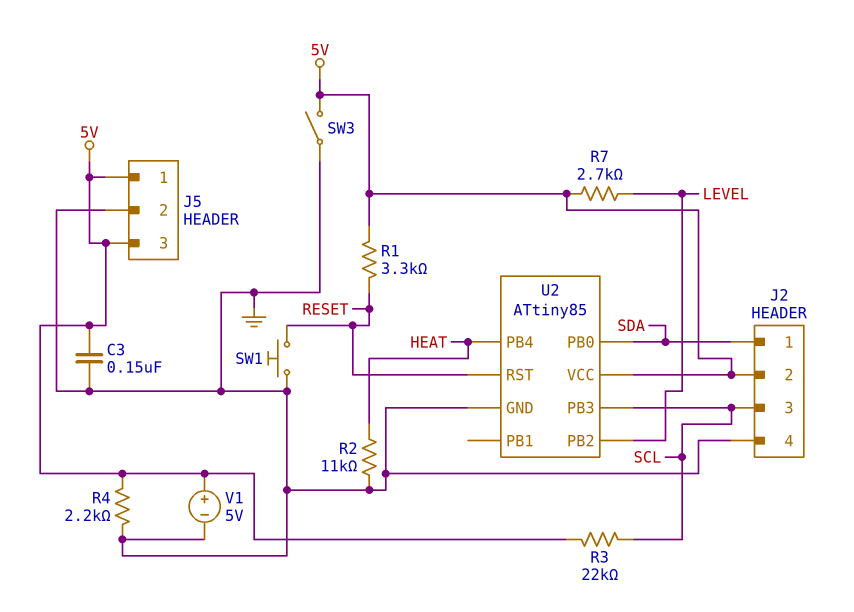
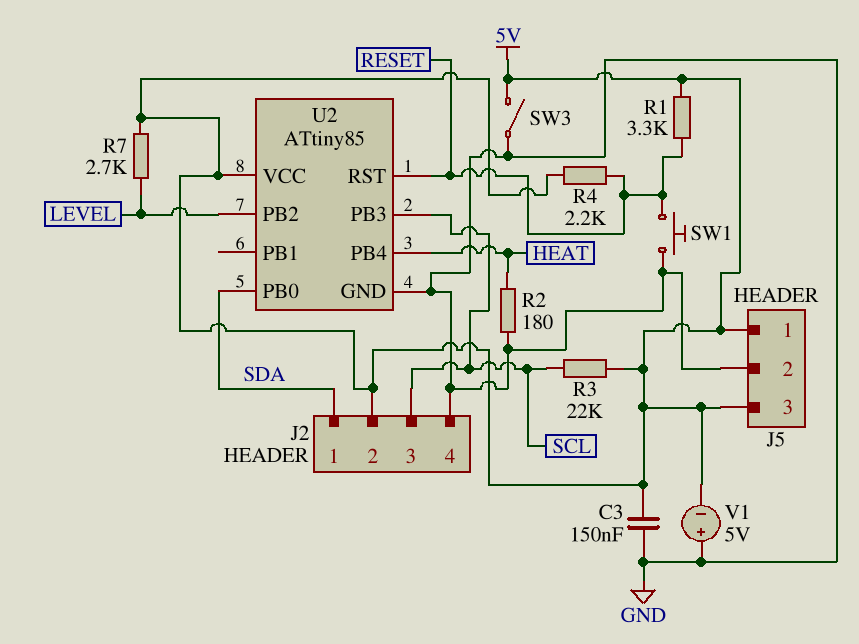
R2: 11k (GND, HEAT) -> 180 (GND, HEAT)
R4: 2.2k (5V, GND) -> 2.2k (5V, RESET)
V1: 5V (plus 5V, minus GND) -> 5V (plus GND, minus 5V)

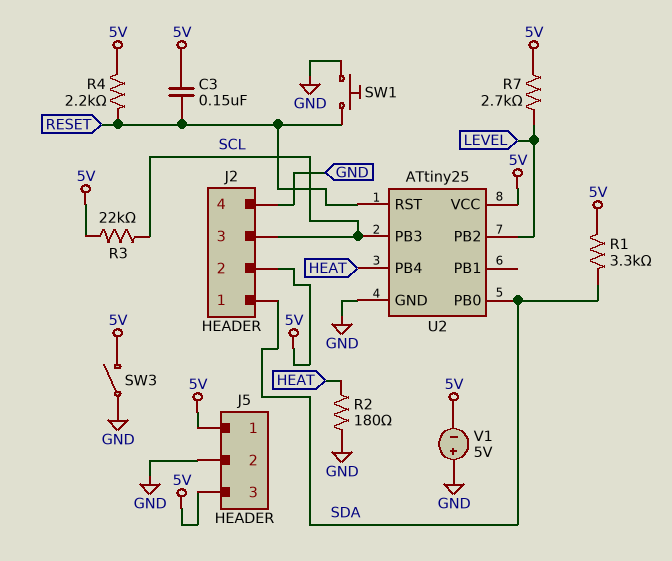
C3: 150nF (5V, GND) -> 150nF (5V, RESET)
R1: 3.3k (5V, RESET) -> 3.3k (5V, SDA)
U2: ATtiny85 -> ATtiny25

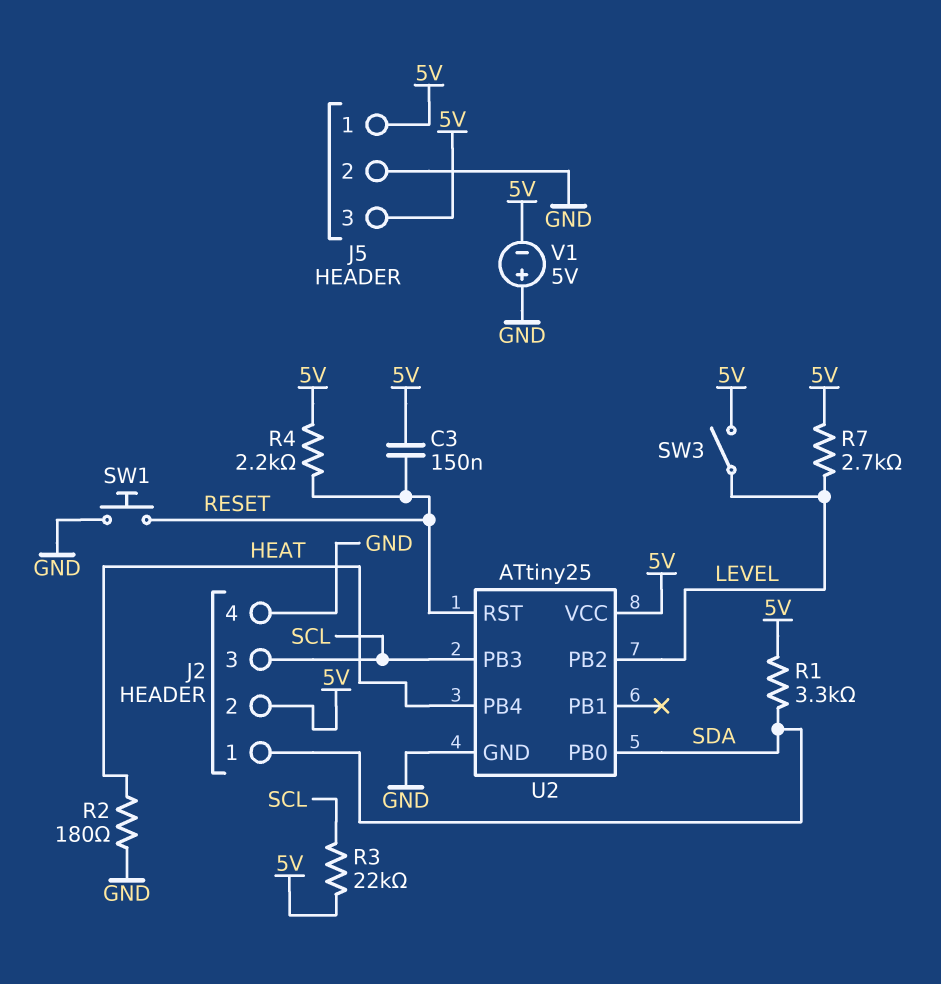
SW3: switch (5V, GND) -> switch (5V, LEVEL)

